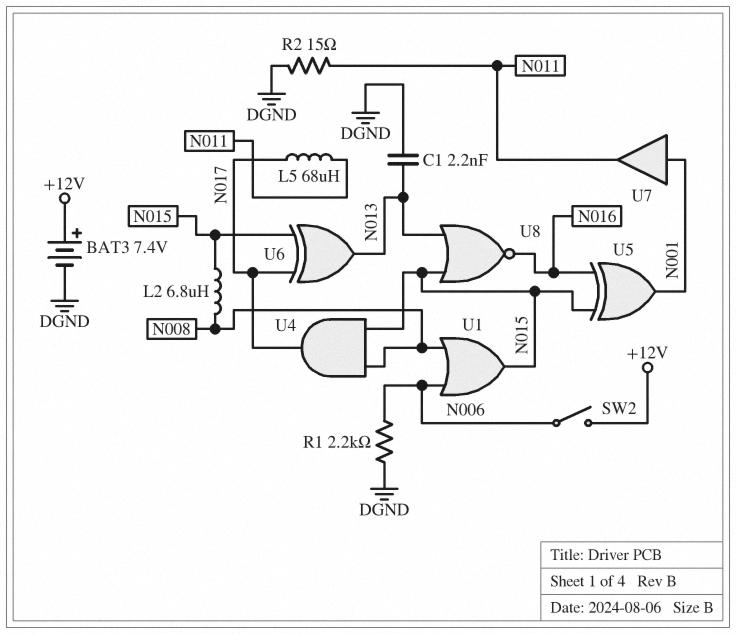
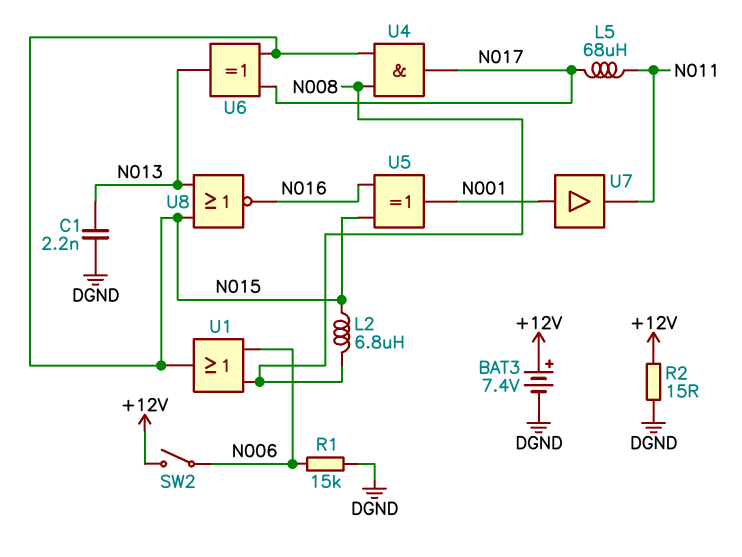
R1: 2.2k (DGND, N006) -> 15k (DGND, N006)
R2: 15 (DGND, N011) -> 15 (+12V, DGND)

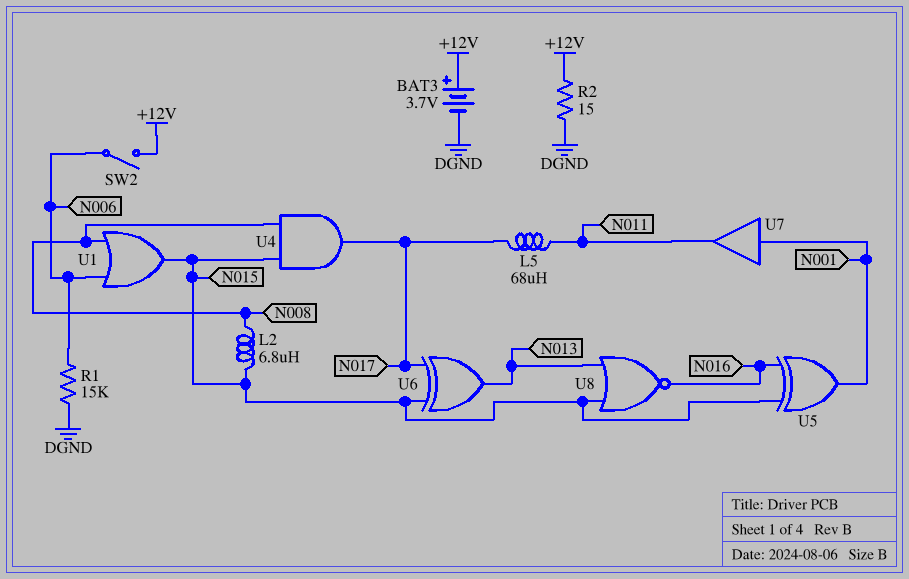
BAT3: 7.4V (plus +12V, minus DGND) -> 3.7V (plus +12V, minus DGND)
C1: 2.2nF (DGND, N013) -> none

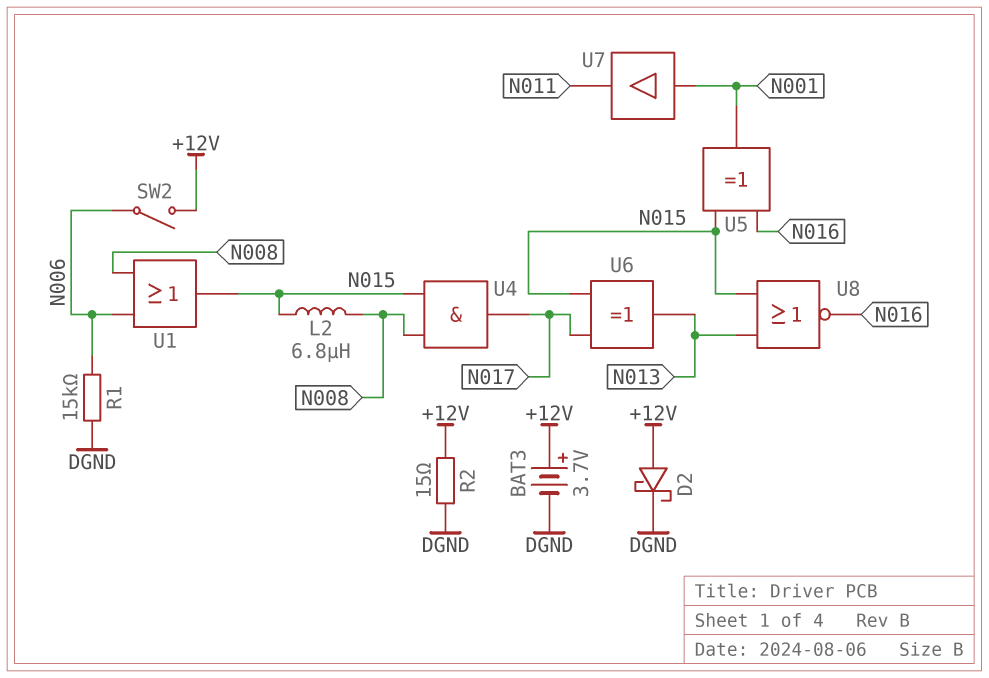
D2: none -> schottky (A +12V, K DGND)
L5: 68uH (N011, N017) -> none

